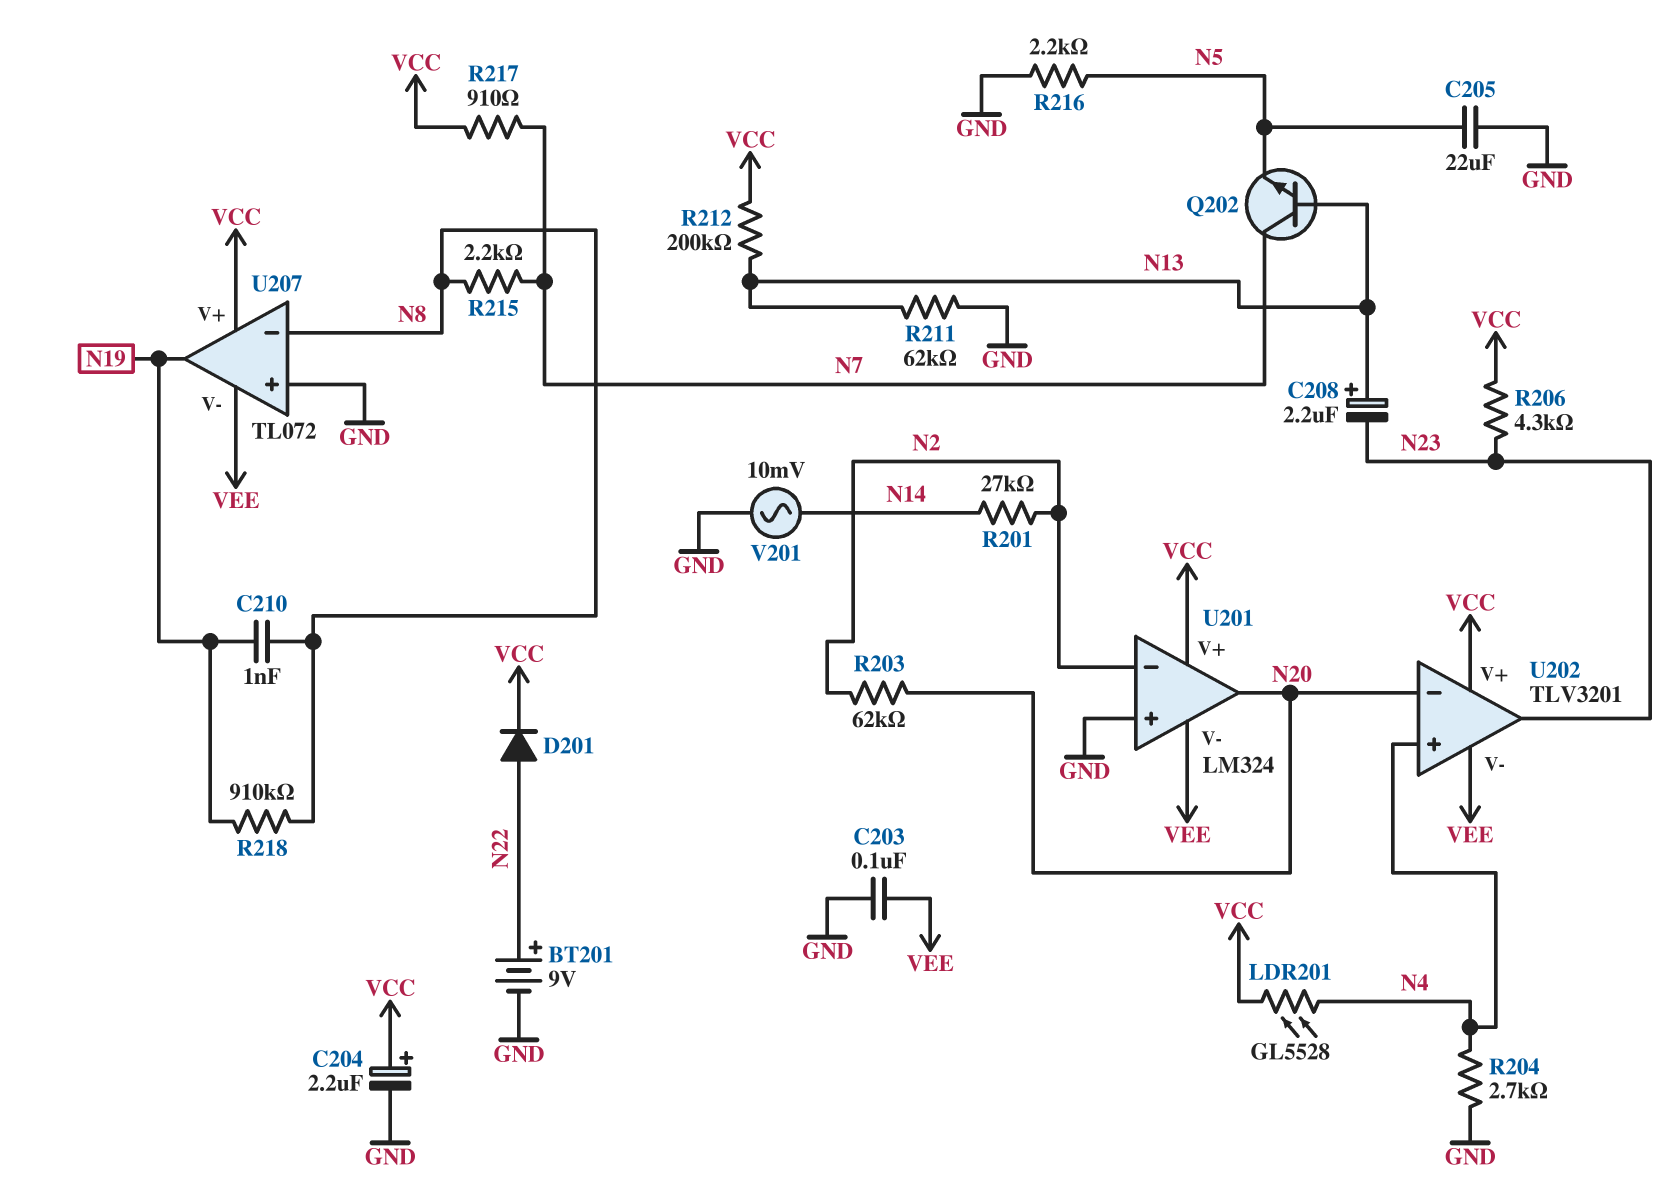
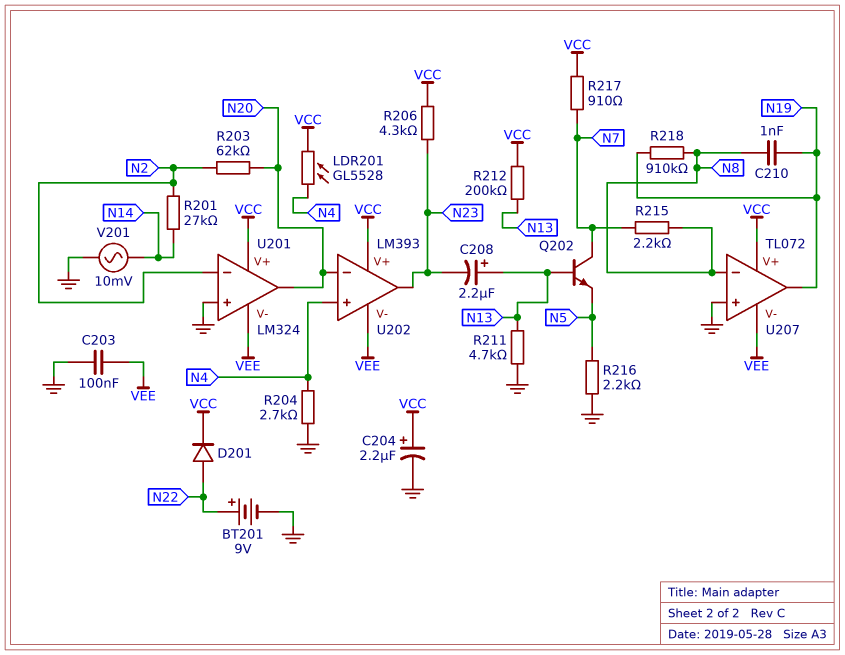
C205: 22uF (GND, N5) -> none
R211: 62k (GND, N13) -> 4.7k (GND, N13)
U202: TLV3201 -> LM393

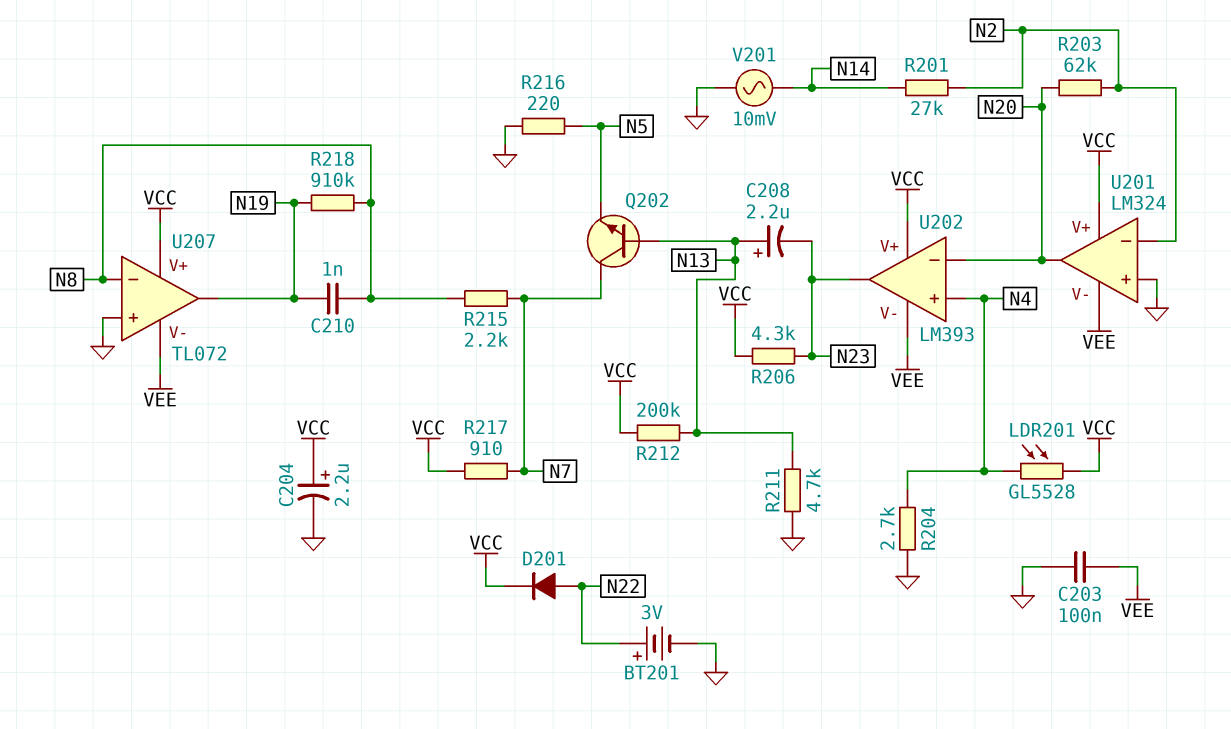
BT201: 9V (plus N22, minus GND) -> 3V (plus N22, minus GND)
R216: 2.2k (GND, N5) -> 220 (GND, N5)

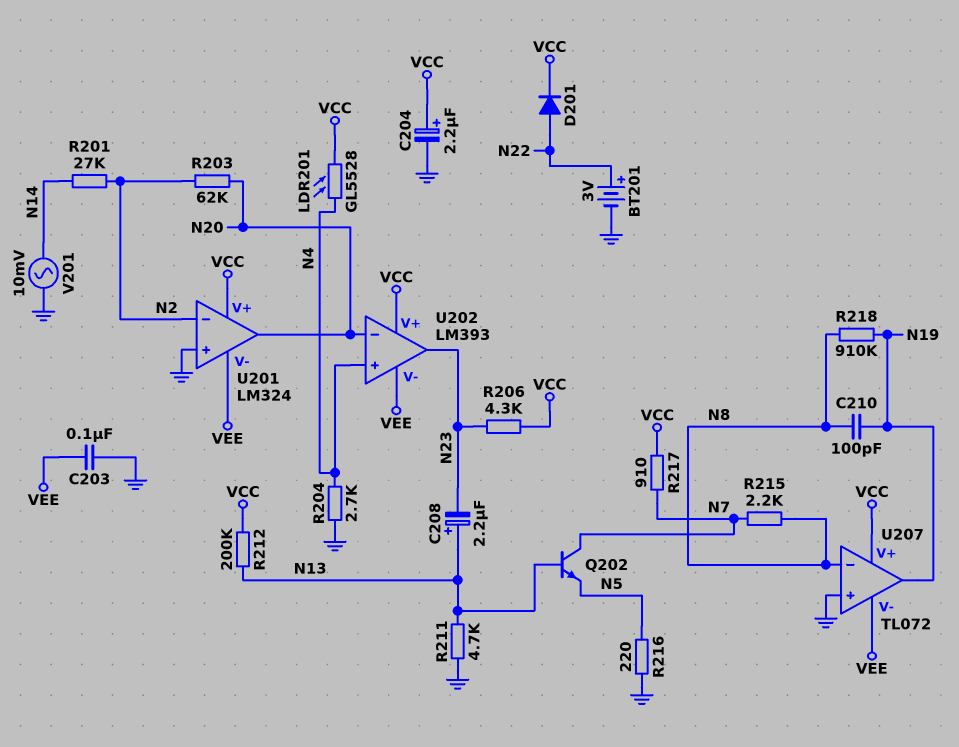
C210: 1nF (N8, N19) -> 100pF (N8, N19)

